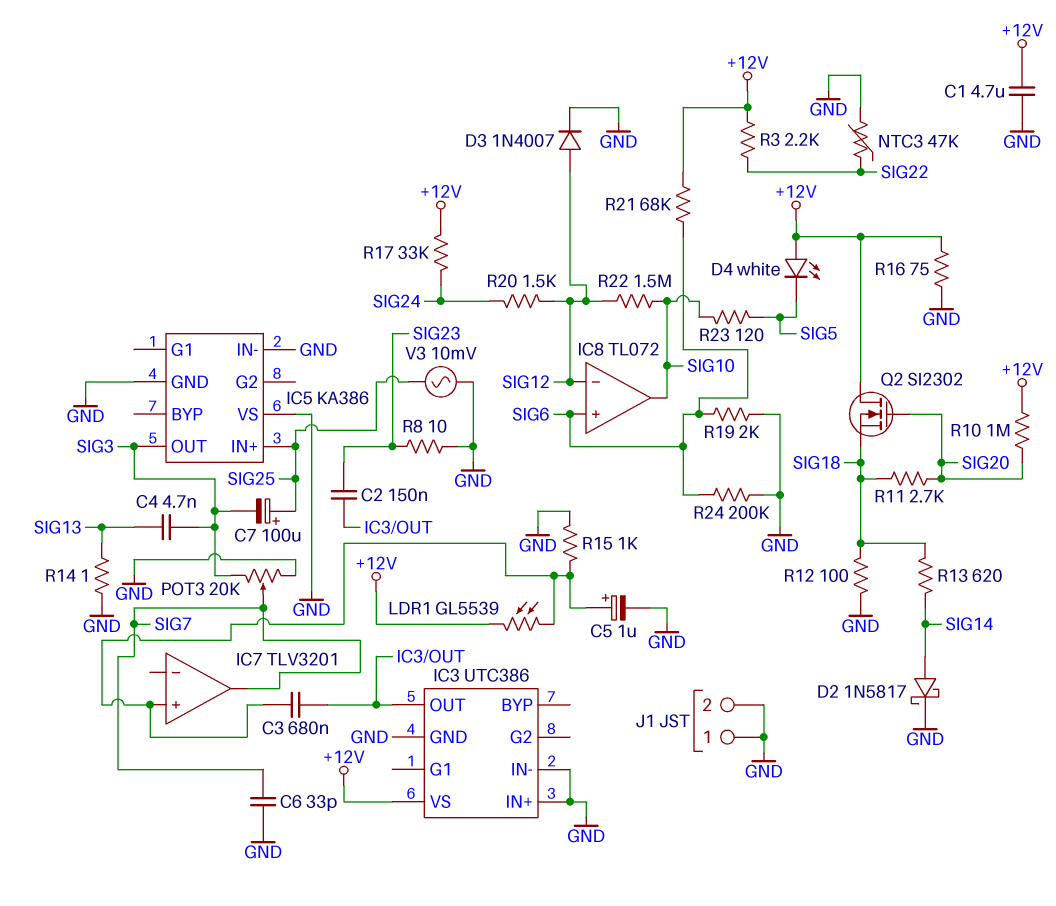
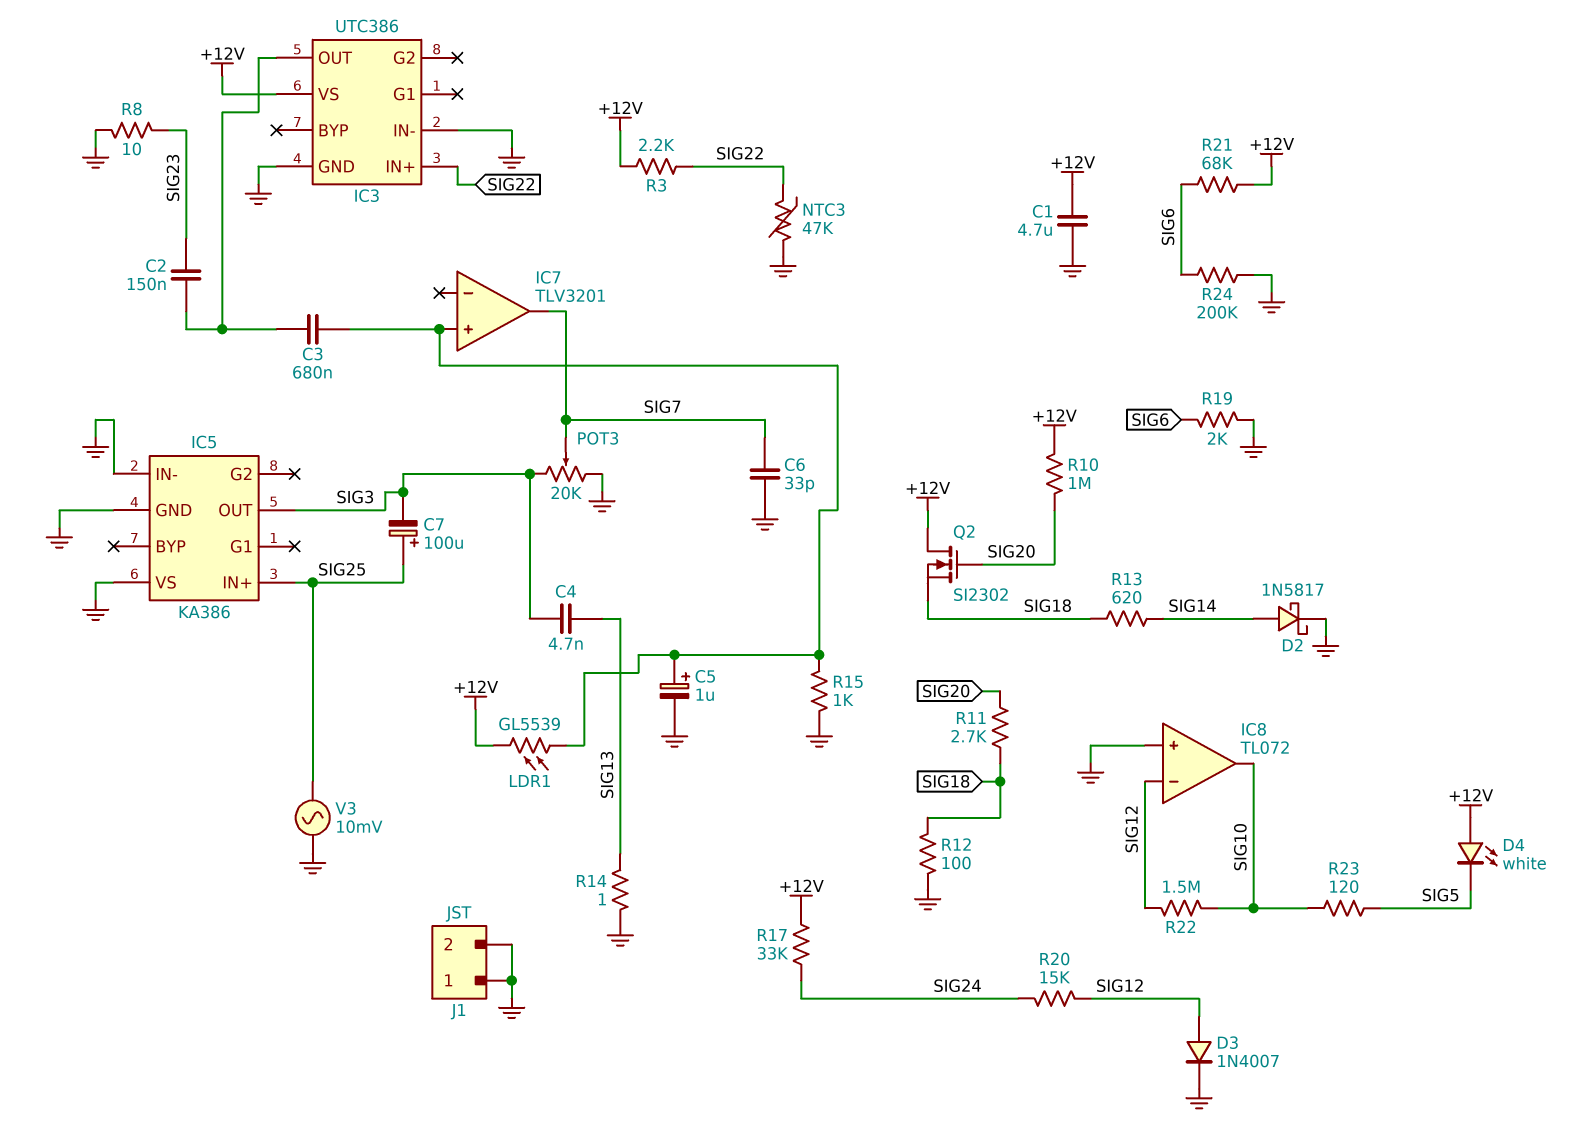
IC3 pin IN+: GND -> SIG22
IC8 pin in+: SIG6 -> GND
R16: 75 (+12V, GND) -> none
R20: 1.5k (SIG12, SIG24) -> 15k (SIG12, SIG24)

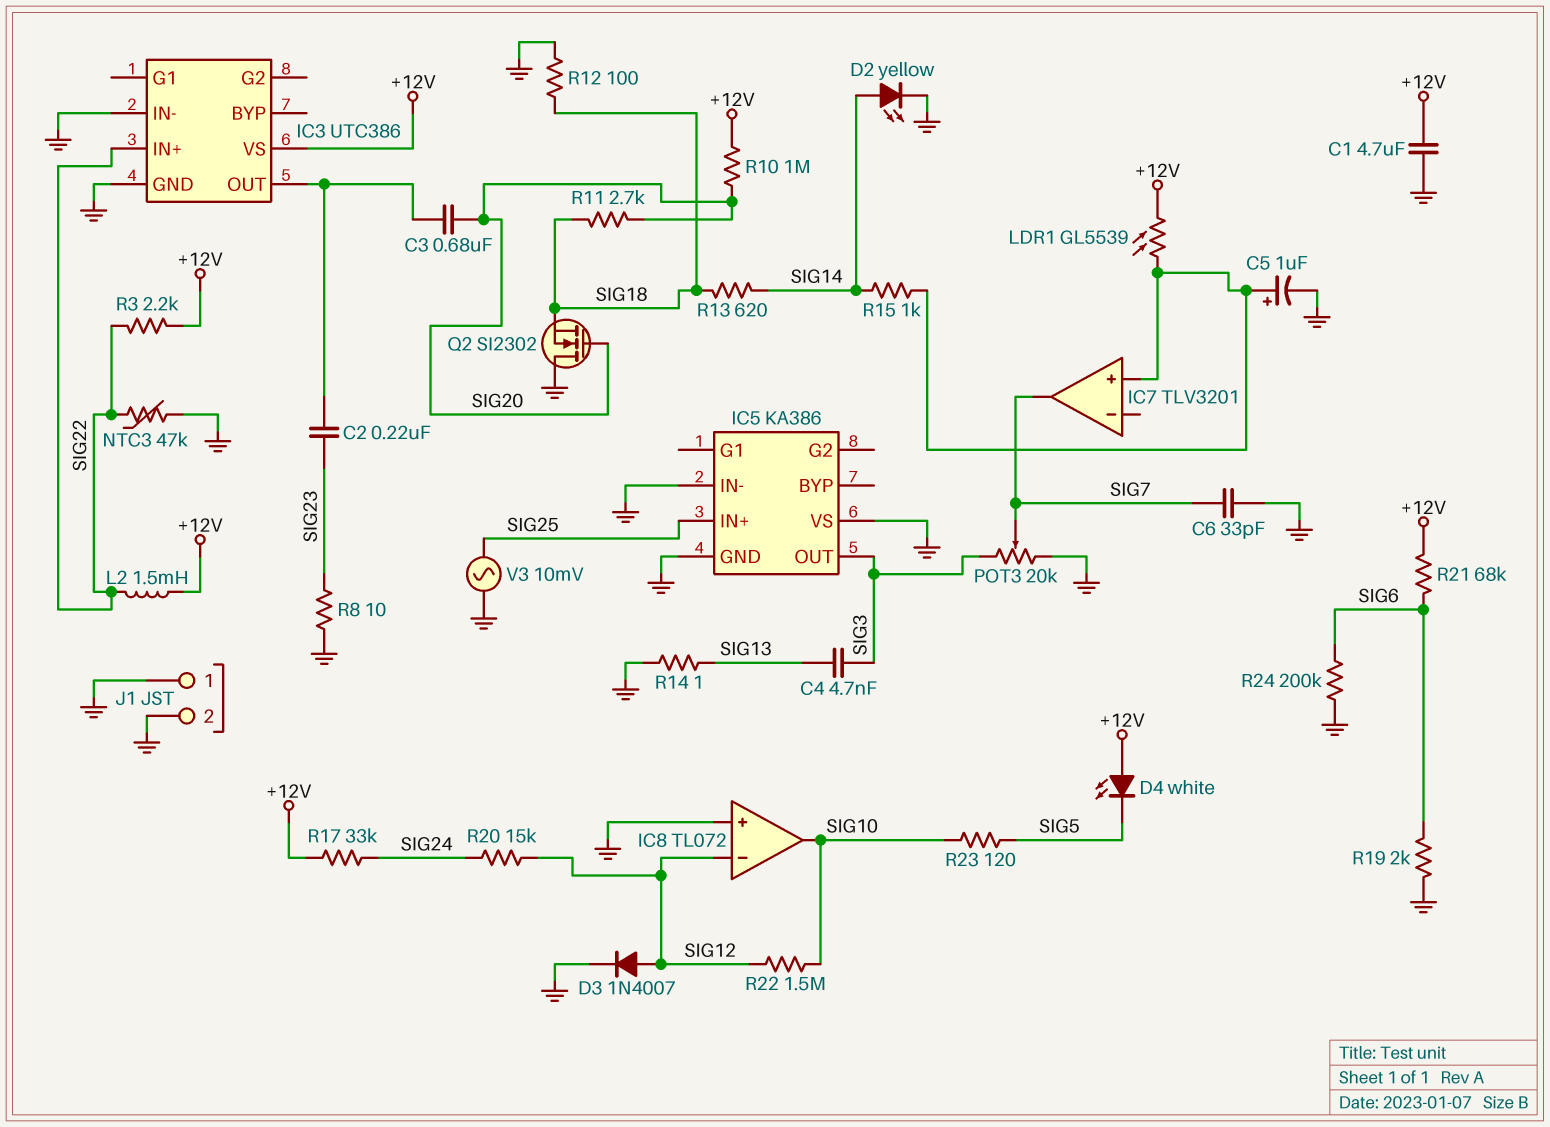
C2: 150nF (IC3/OUT, SIG23) -> 220nF (IC3/OUT, SIG23)
C3: 680nF (IC3/OUT, IC7/in+) -> 680nF (IC3/OUT, SIG20)
C7: 100uF (plus SIG25, minus SIG3) -> none
D2: schottky 1N5817 (A SIG14, K GND) -> LED yellow (A SIG14, K GND)
L2: none -> 1.5mH (+12V, SIG22)
Q2: NMOS SI2302 (G SIG20, D +12V, S SIG18) -> NMOS SI2302 (G SIG20, D GND, S SIG18)
R15: 1k (GND, IC7/in+) -> 1k (IC7/in+, SIG14)

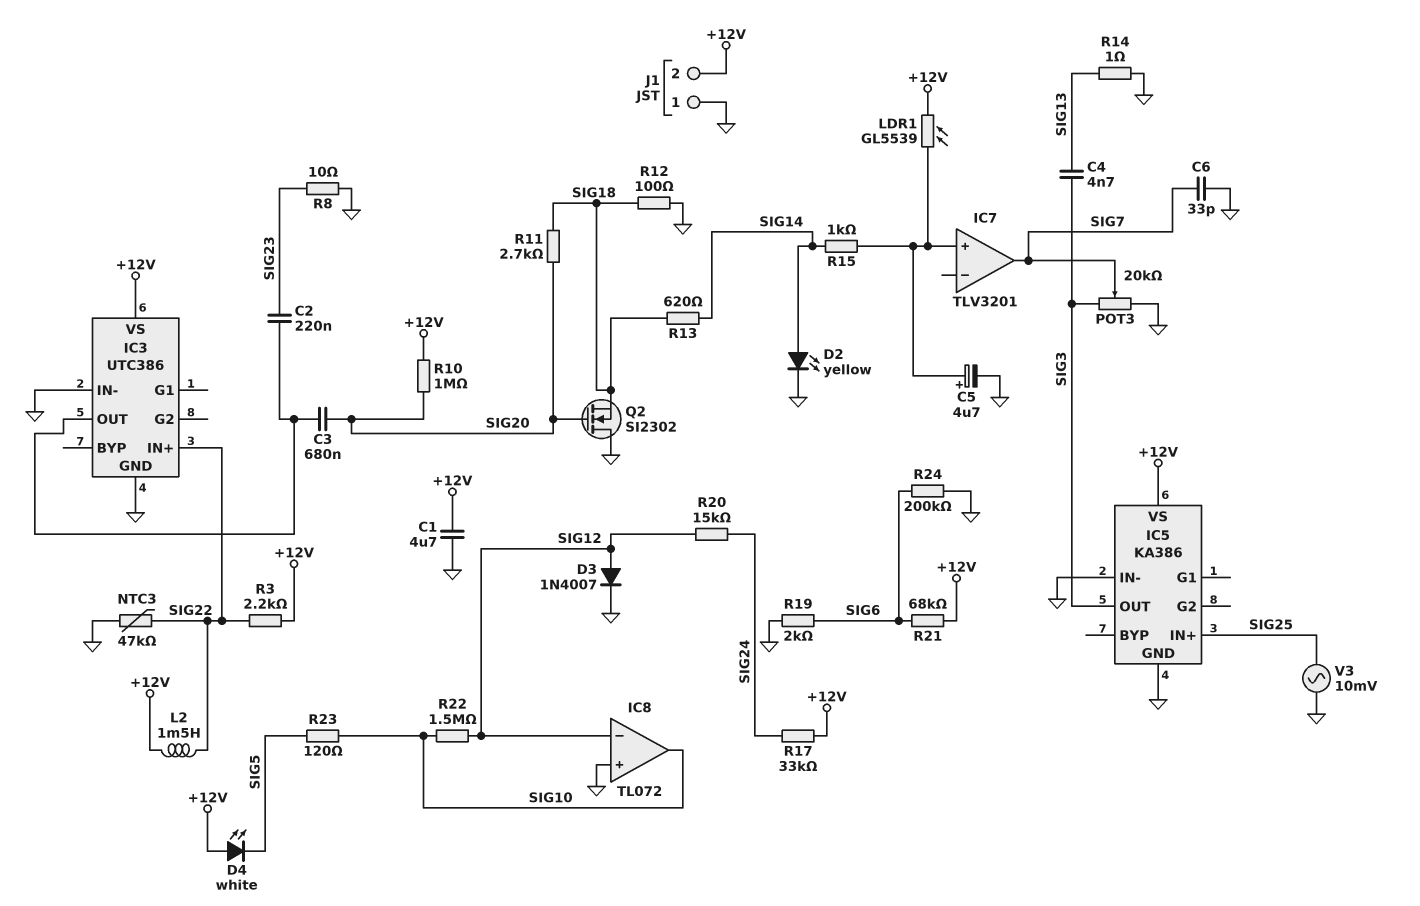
C5: 1uF (plus IC7/in+, minus GND) -> 4.7uF (plus IC7/in+, minus GND)
IC5 pin VS: GND -> +12V
J1 pin 2: GND -> +12V

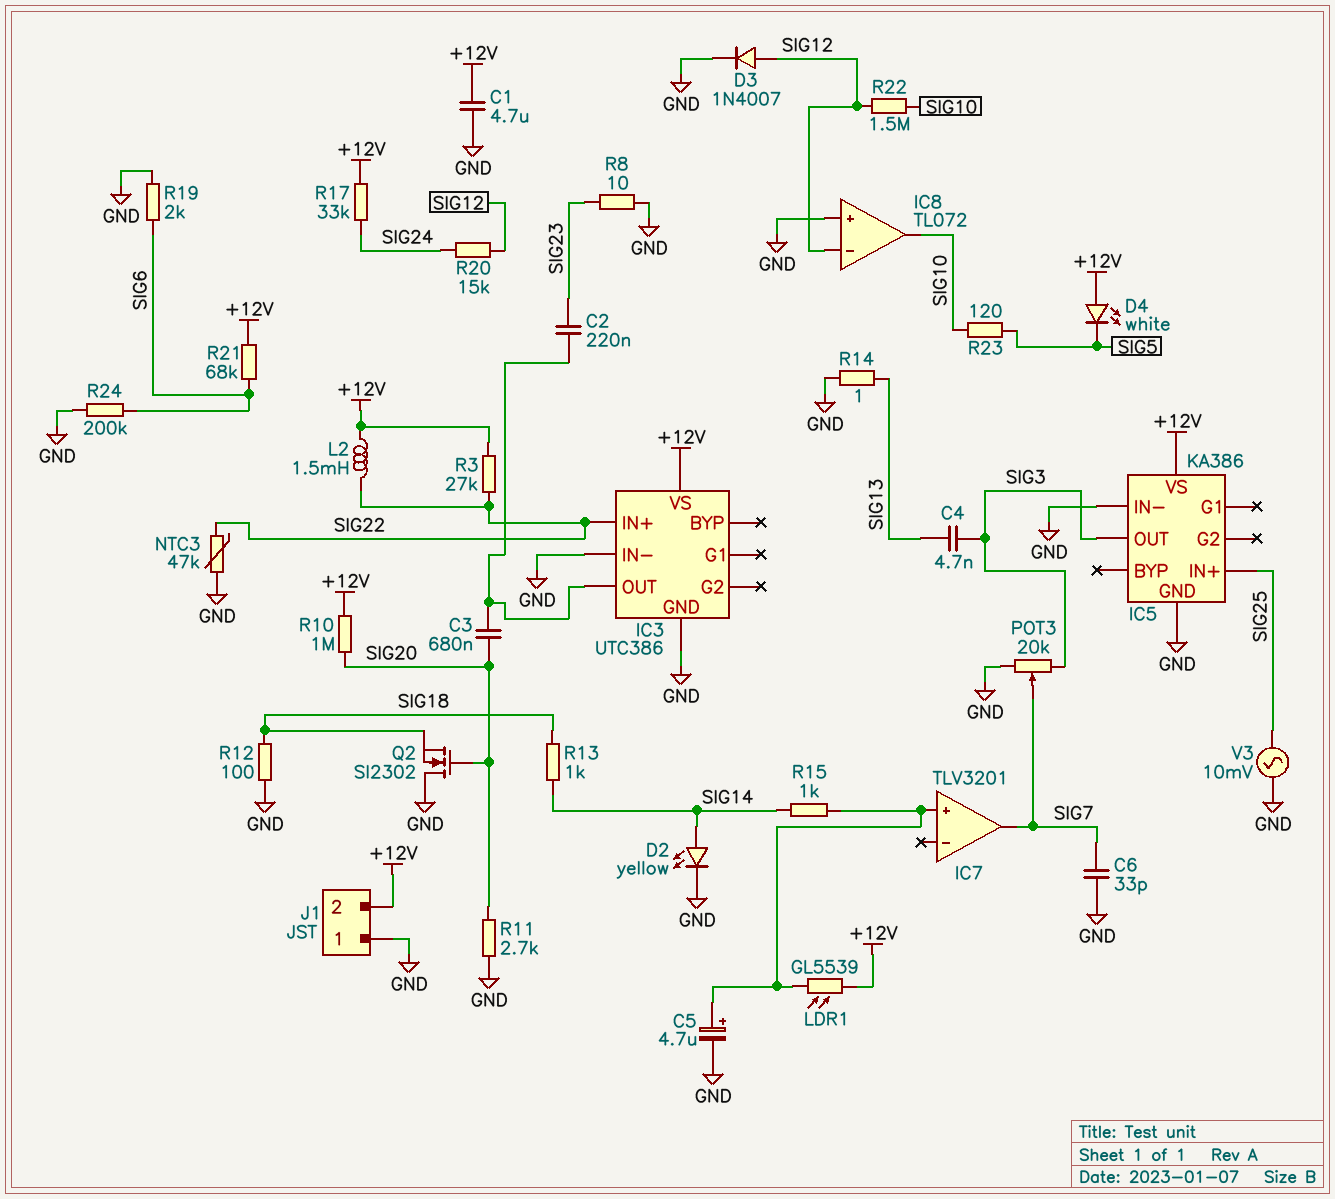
R3: 2.2k (+12V, SIG22) -> 27k (+12V, SIG22)
R11: 2.7k (SIG18, SIG20) -> 2.7k (GND, SIG20)
R13: 620 (SIG14, SIG18) -> 1k (SIG14, SIG18)

